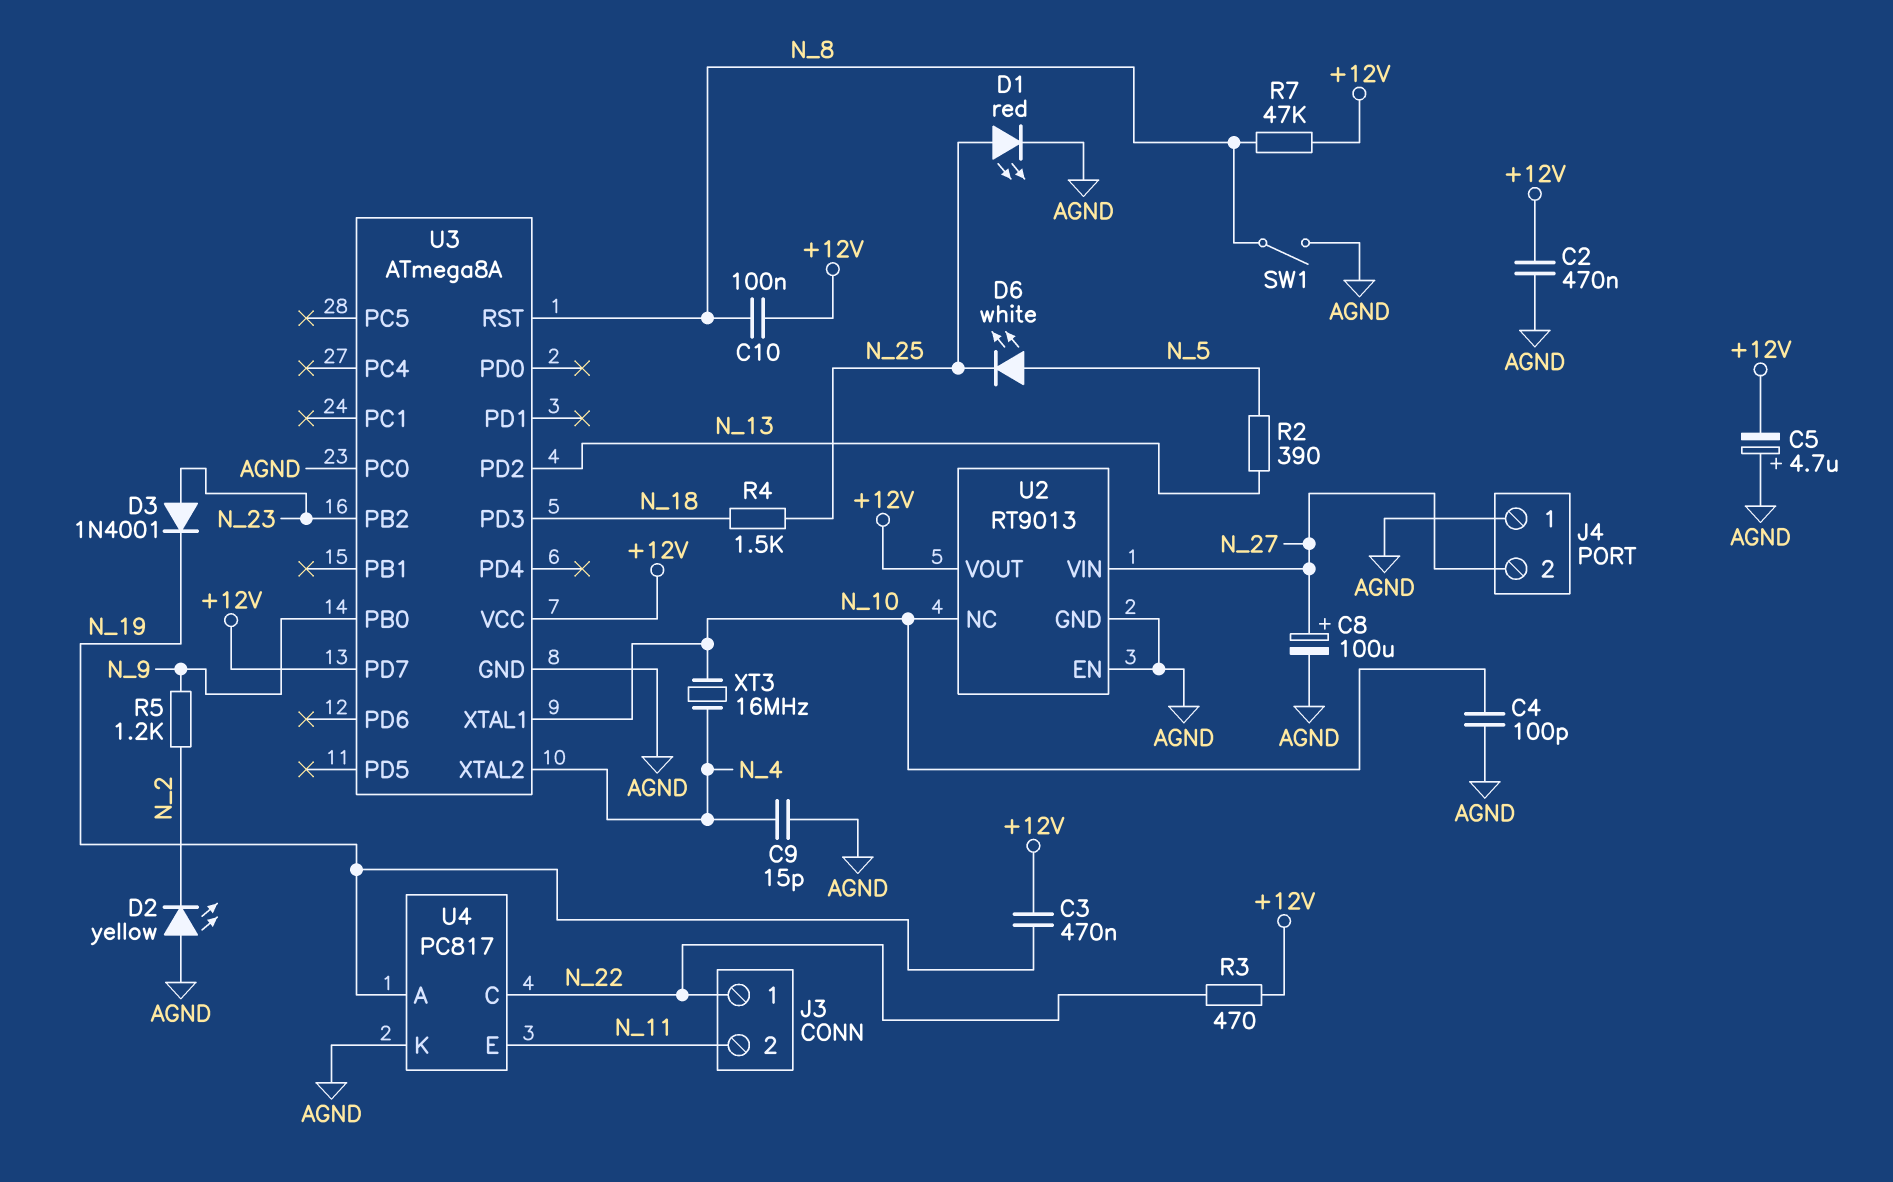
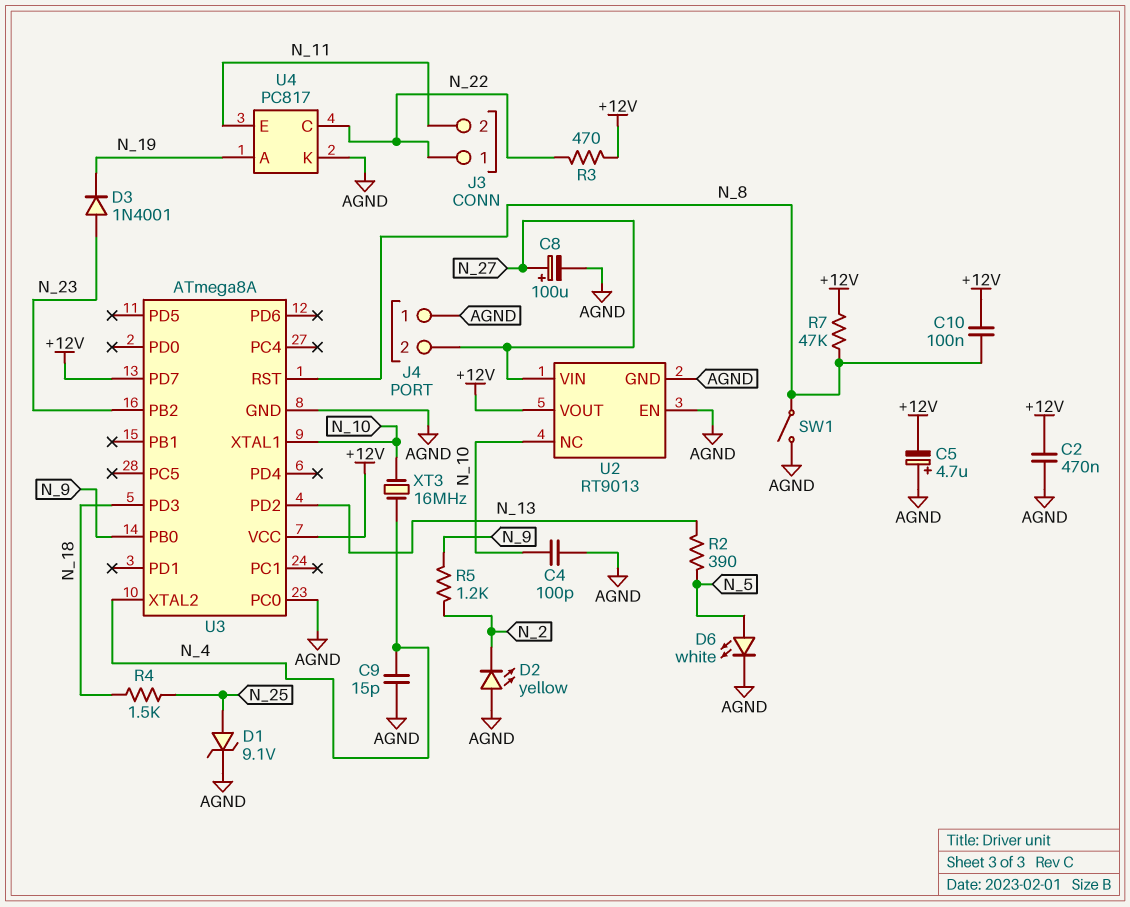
C3: 470nF (+12V, N_19) -> none
D1: LED red (A N_25, K AGND) -> zener 9.1V (A N_25, K AGND)
D6: LED white (A N_5, K N_25) -> LED white (A N_5, K AGND)

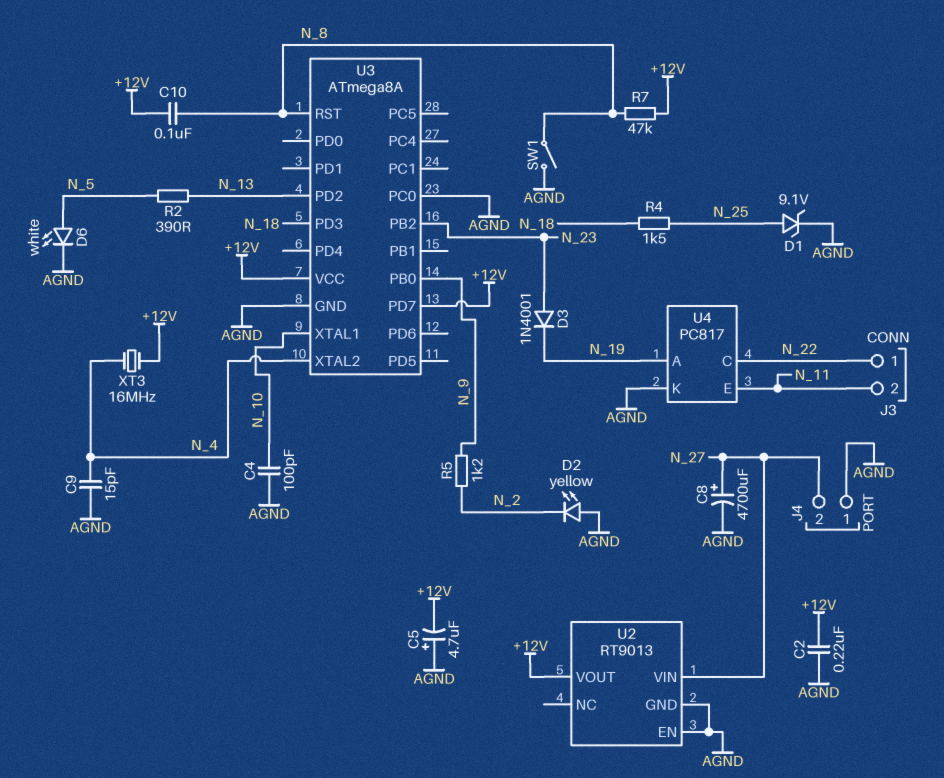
C2: 470nF (+12V, AGND) -> 220nF (+12V, AGND)
C8: 100uF (plus N_27, minus AGND) -> 4700uF (plus N_27, minus AGND)
R3: 470 (+12V, N_22) -> none
U2 pin NC: N_10 -> none
XT3: 16MHz (N_4, N_10) -> 16MHz (+12V, N_4)

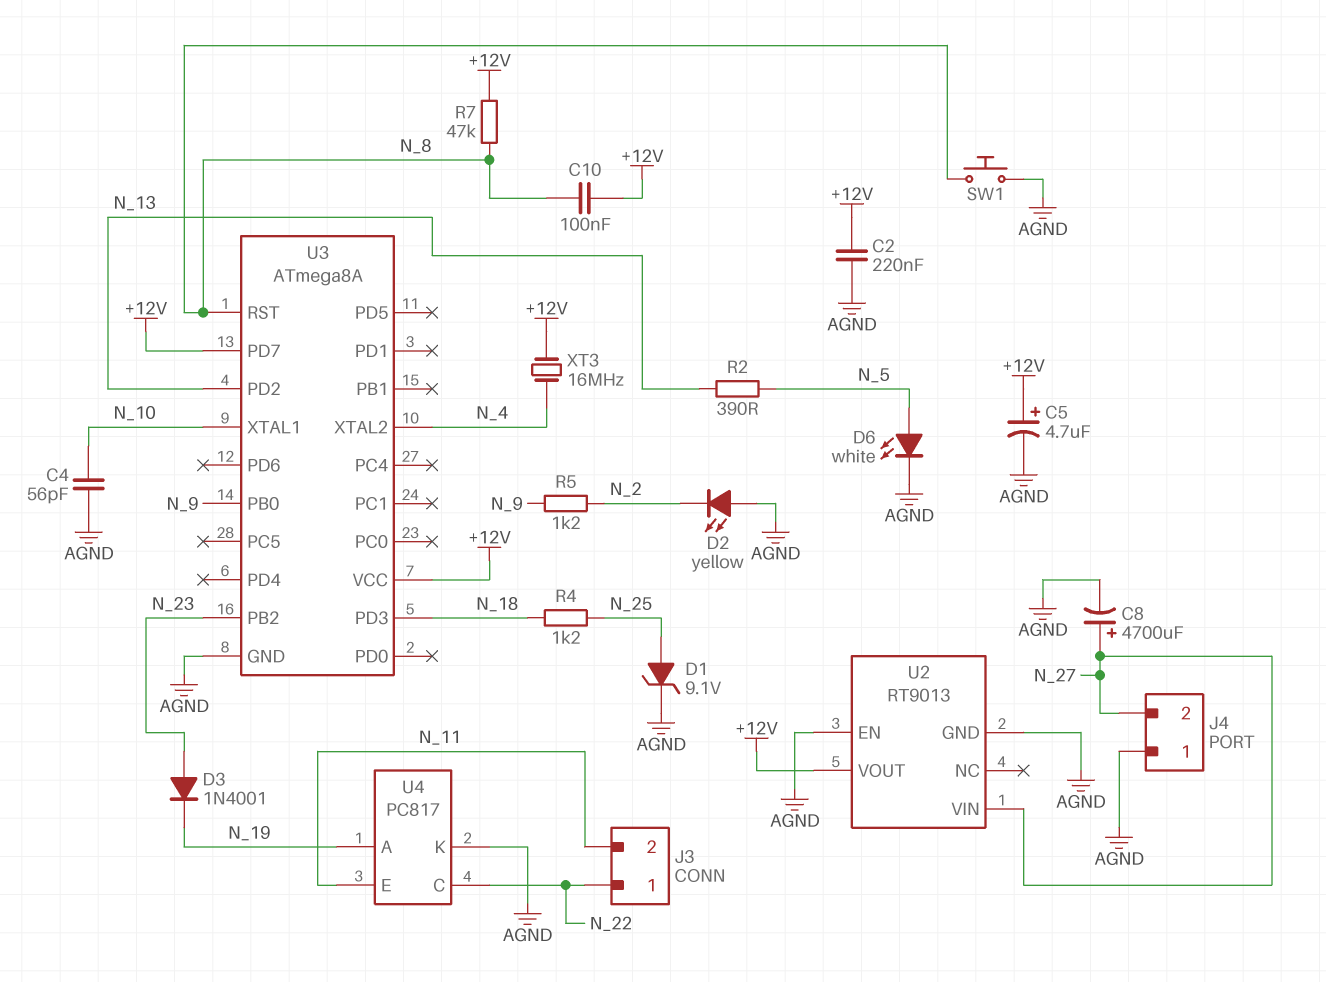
C4: 100pF (AGND, N_10) -> 56pF (AGND, N_10)
C5: 4.7uF (plus AGND, minus +12V) -> 4.7uF (plus +12V, minus AGND)
C9: 15pF (AGND, N_4) -> none
R4: 1.5k (N_18, N_25) -> 1.2k (N_18, N_25)
SW1: switch (AGND, N_8) -> button (AGND, N_8)
U3 pin PC0: AGND -> none

